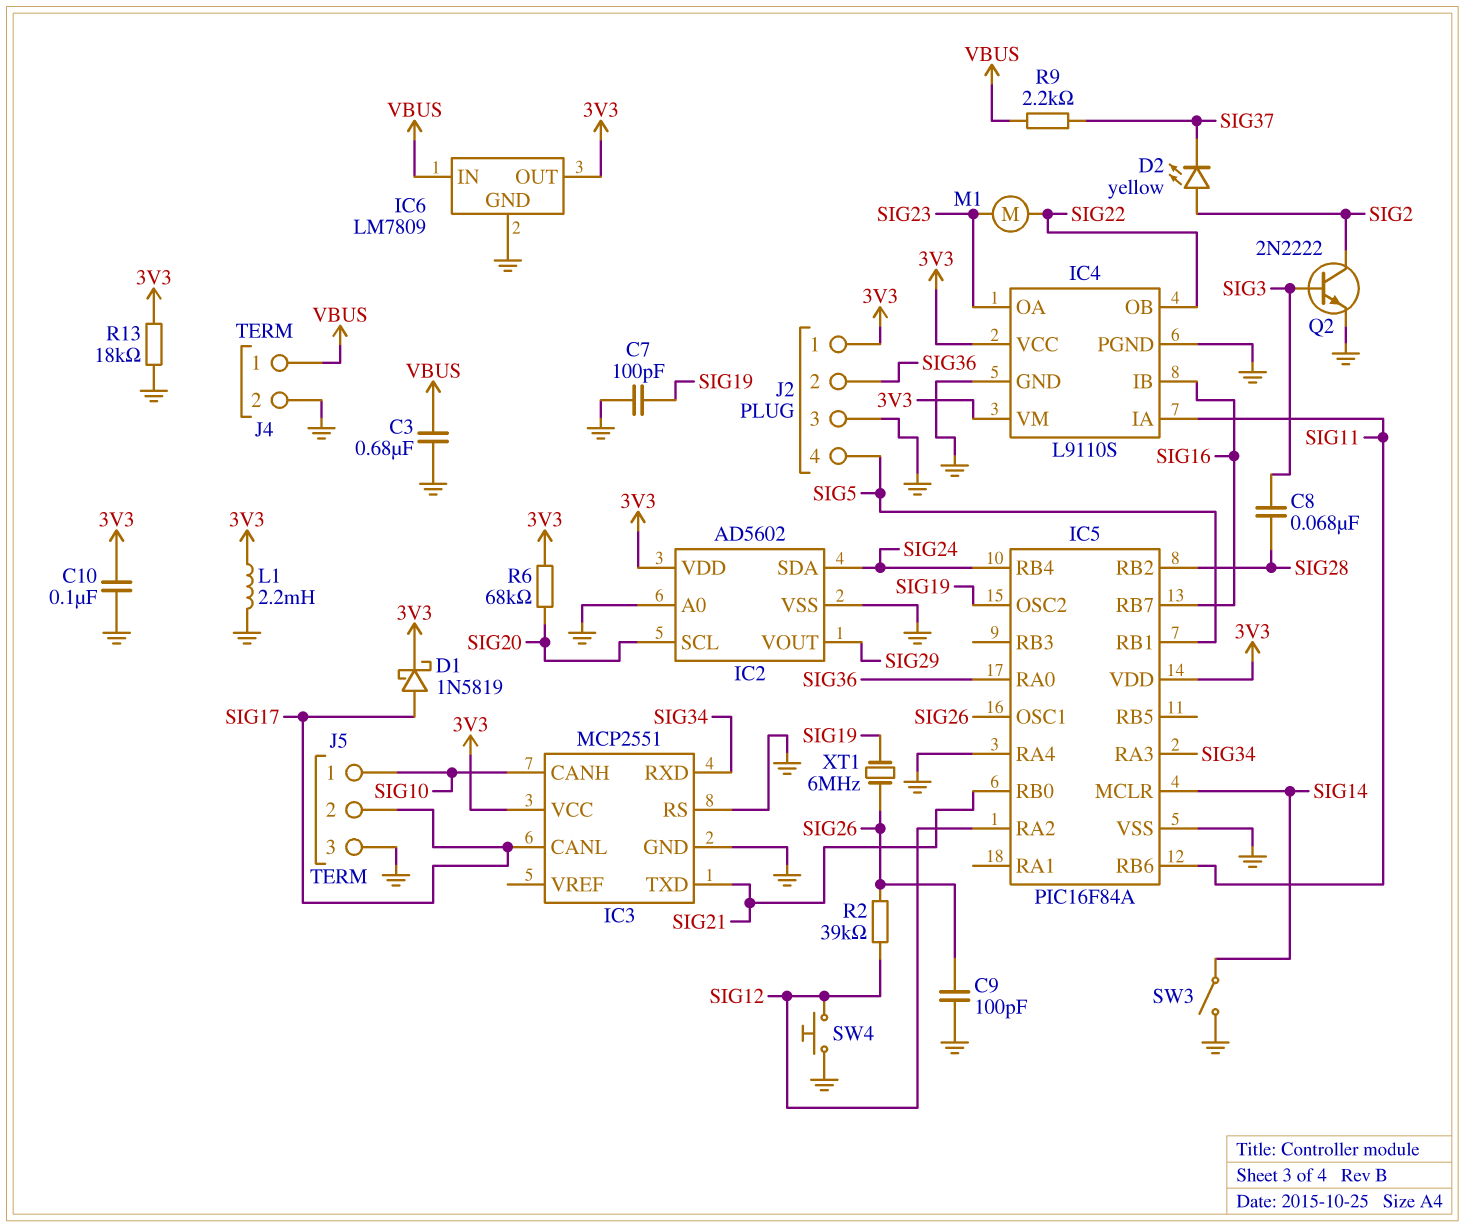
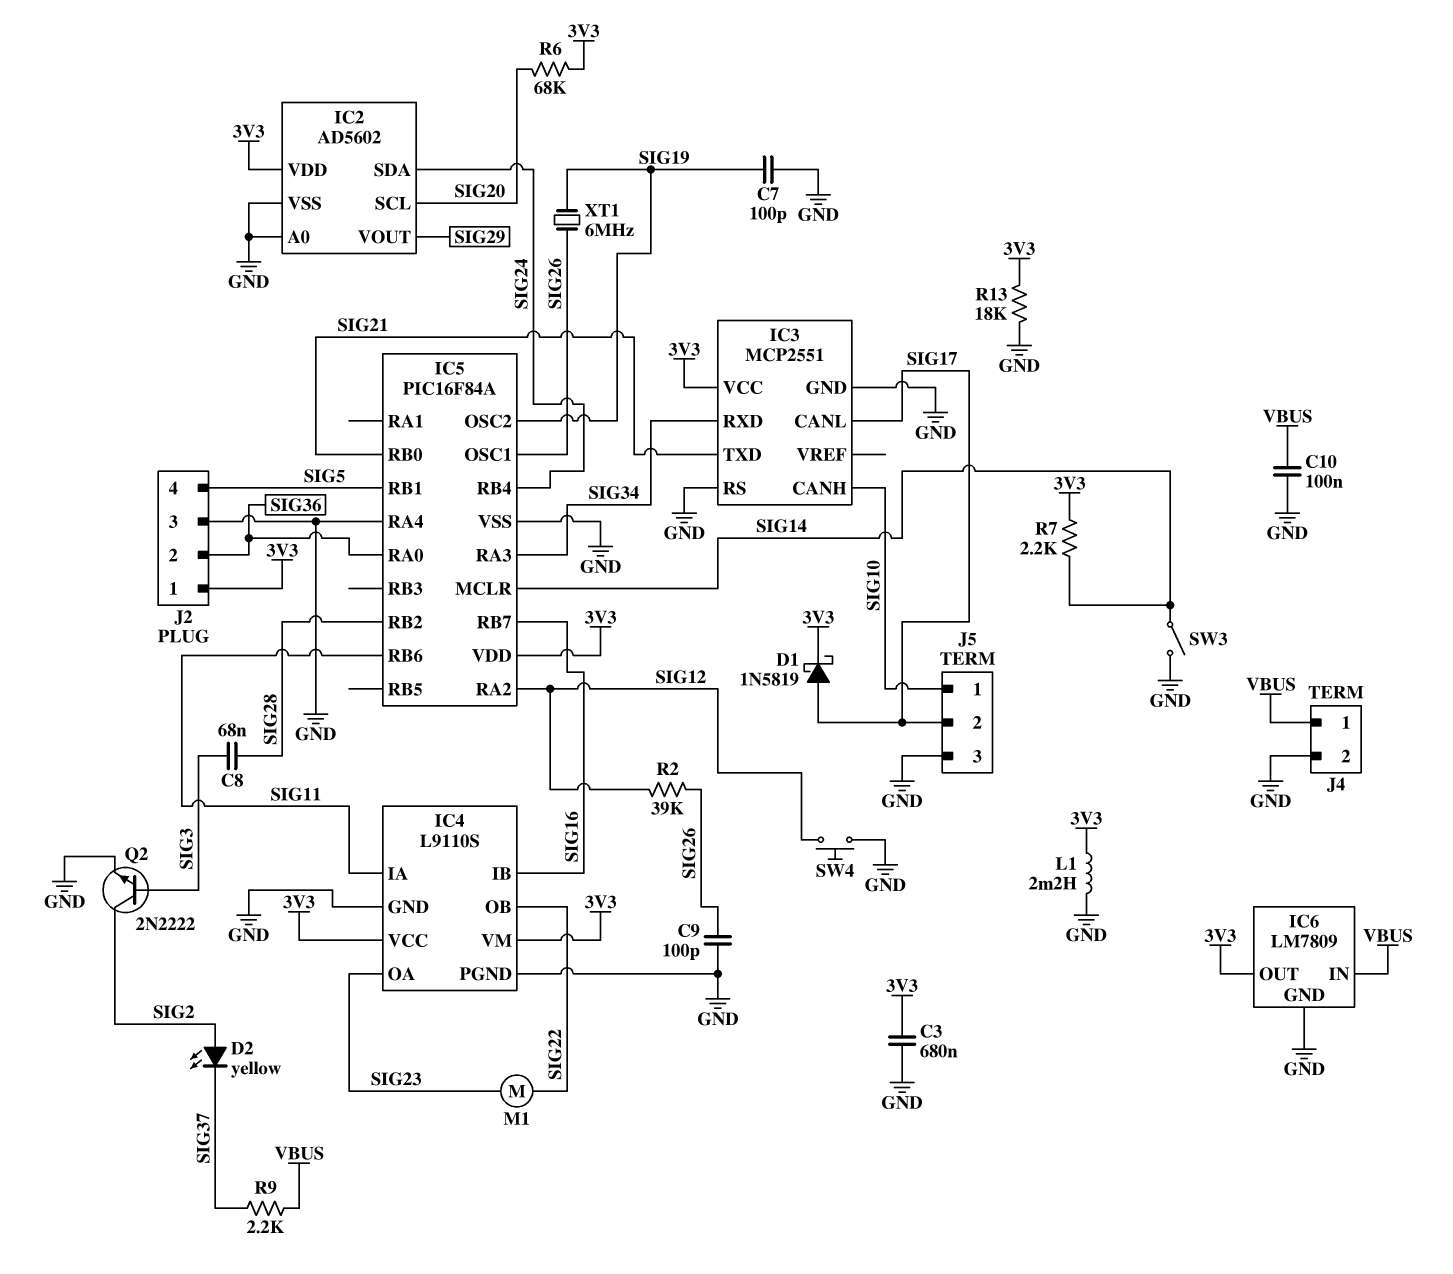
C3: 680nF (GND, VBUS) -> 680nF (3V3, GND)
C10: 100nF (3V3, GND) -> 100nF (GND, VBUS)
R7: none -> 2.2k (3V3, SIG14)

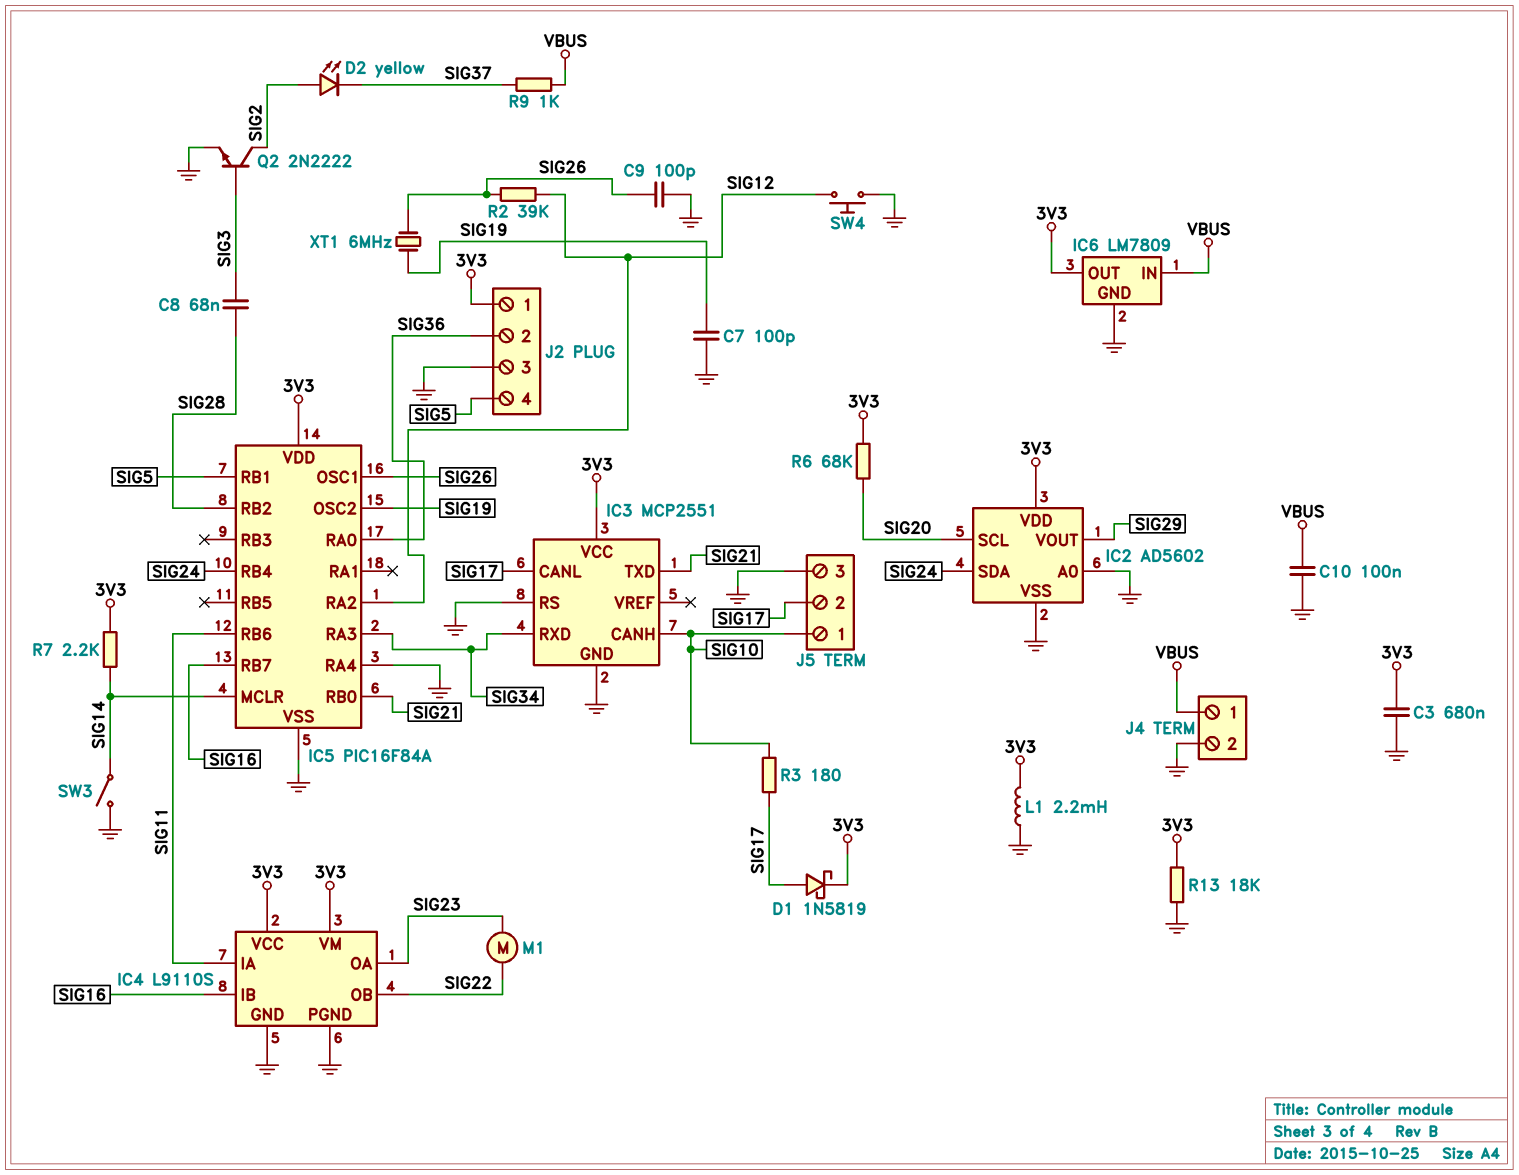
R3: none -> 180 (SIG10, SIG17)
R9: 2.2k (SIG37, VBUS) -> 1k (SIG37, VBUS)

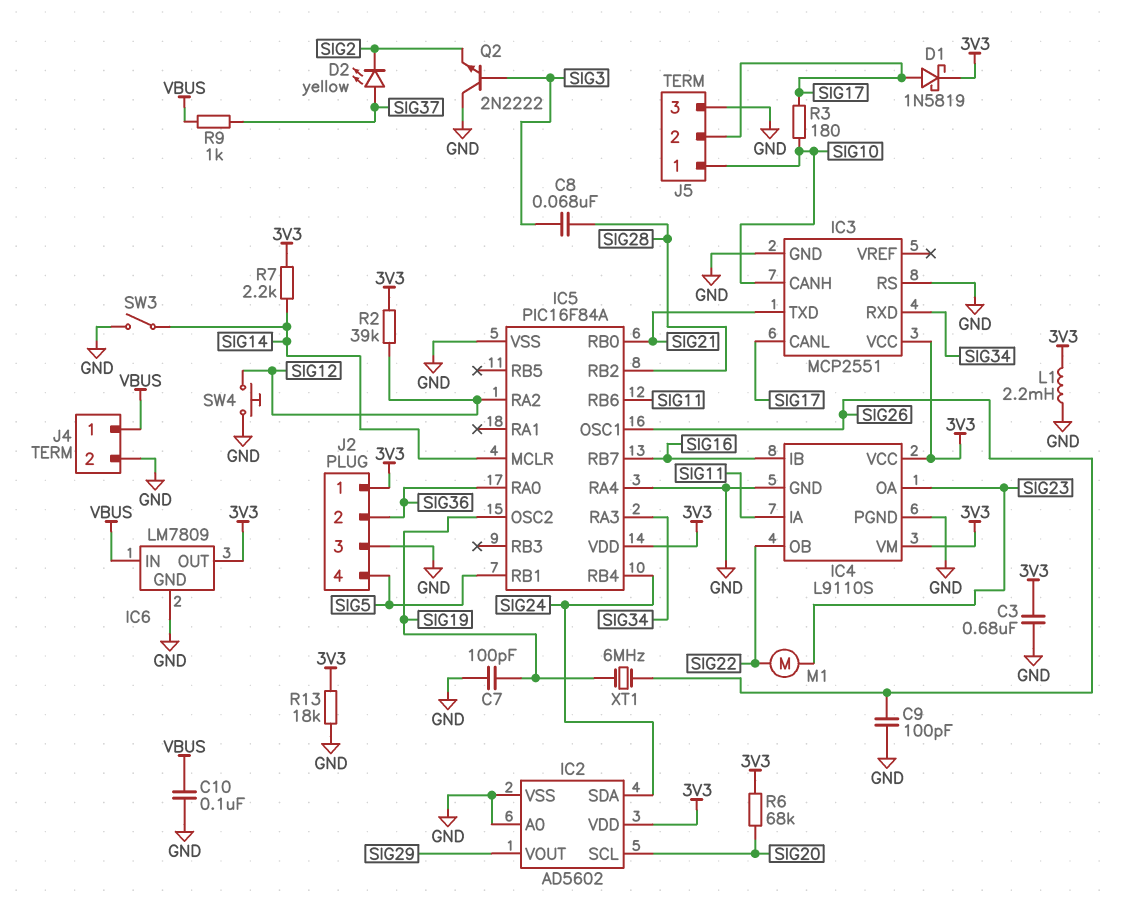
D2: LED yellow (A SIG2, K SIG37) -> LED yellow (A SIG37, K SIG2)
Q2: NPN 2N2222 (B SIG3, C SIG2, E GND) -> NPN 2N2222 (B SIG3, C GND, E SIG2)
R2: 39k (SIG12, SIG26) -> 39k (3V3, SIG12)

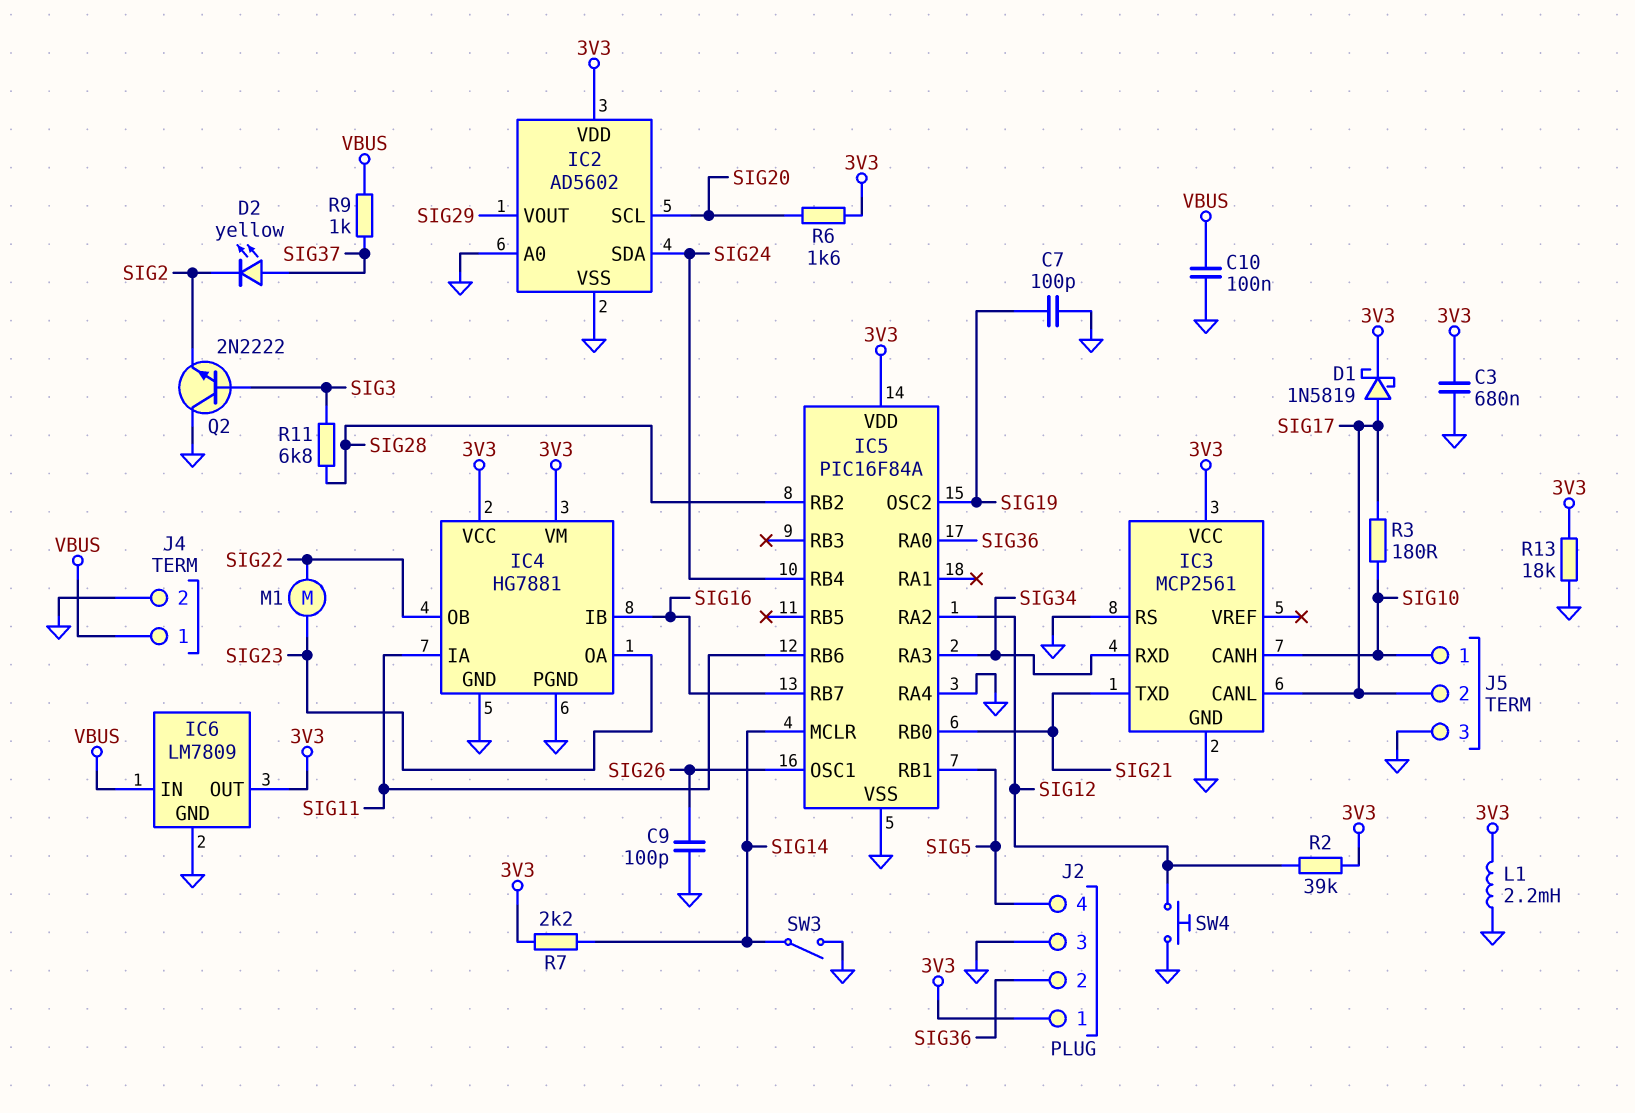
C8: 68nF (SIG3, SIG28) -> none
IC3: MCP2551 -> MCP2561
IC4: L9110S -> HG7881
R6: 68k (3V3, SIG20) -> 1.6k (3V3, SIG20)
R11: none -> 6.8k (SIG3, SIG28)
XT1: 6MHz (SIG19, SIG26) -> none

